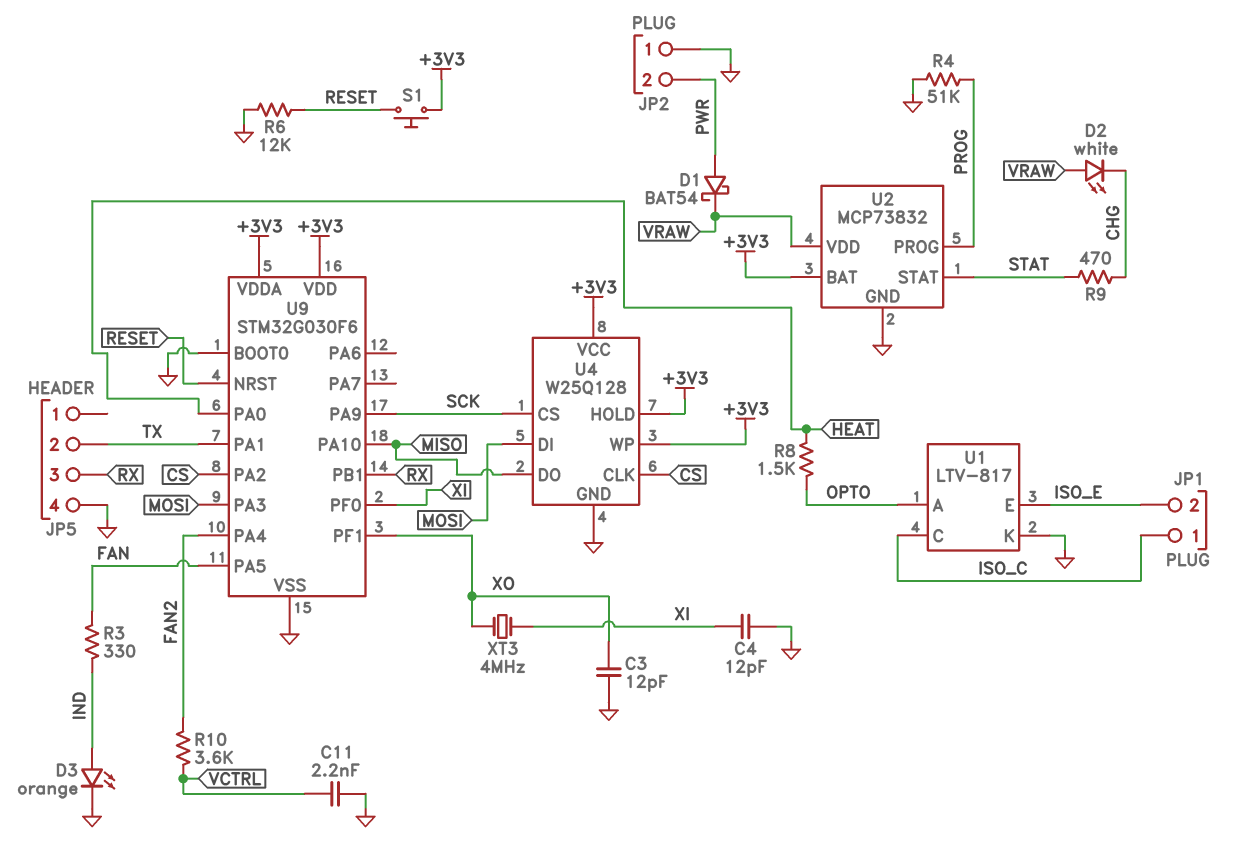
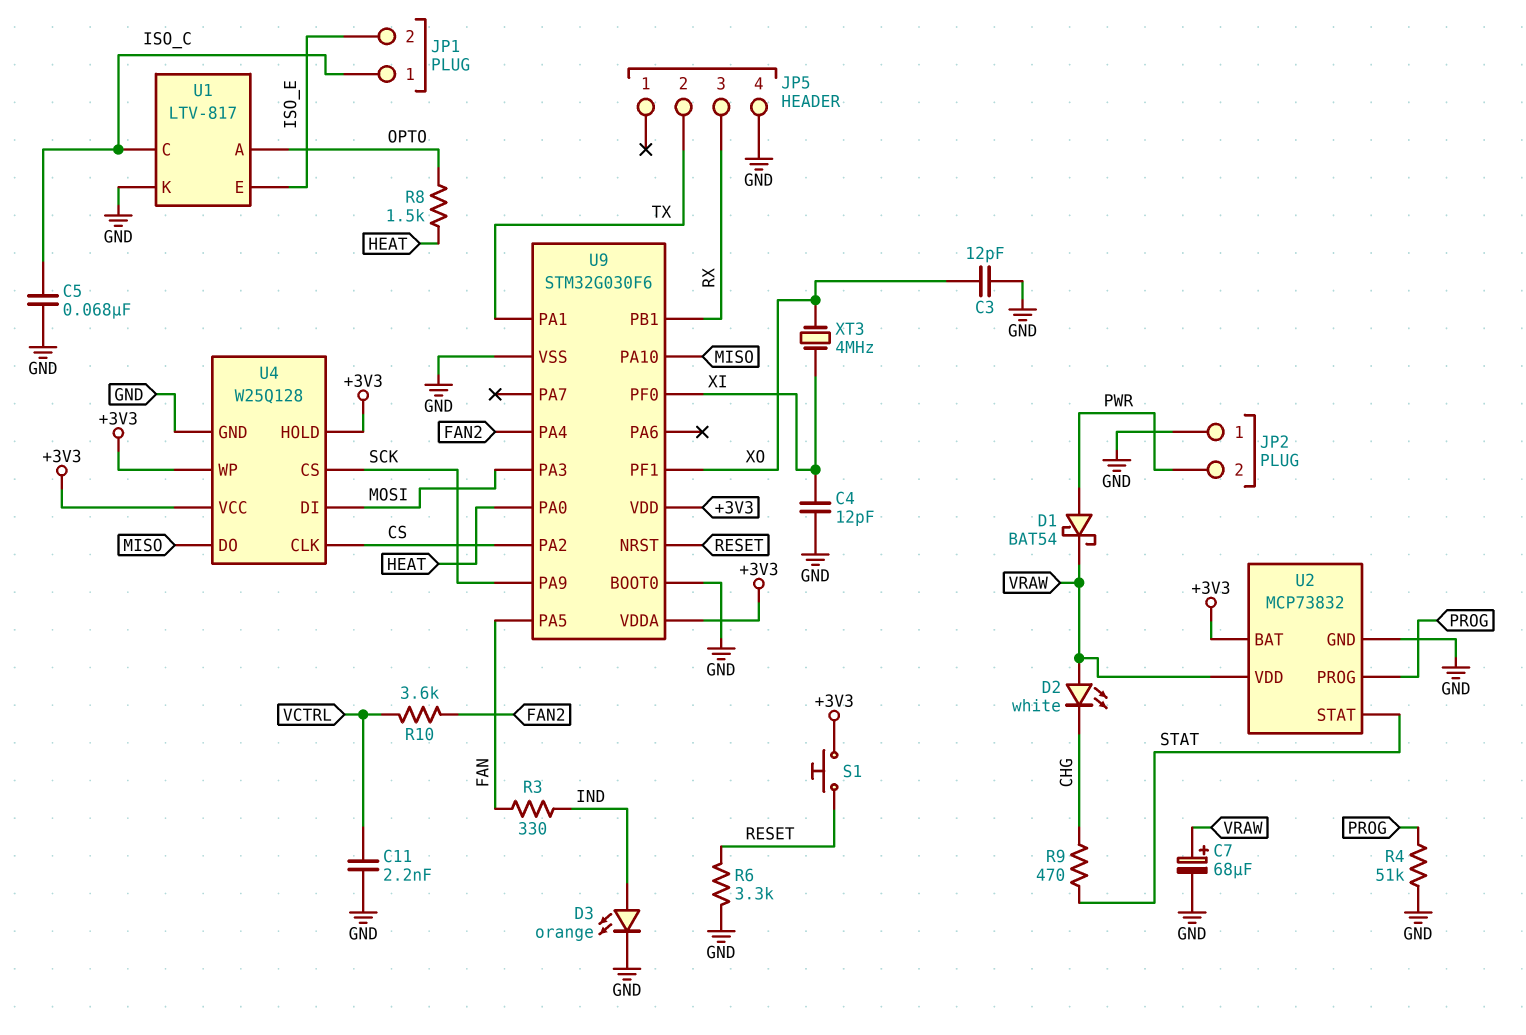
C5: none -> 68nF (GND, ISO_C)
C7: none -> 68uF (plus VRAW, minus GND)
R6: 12k (GND, RESET) -> 3.3k (GND, RESET)

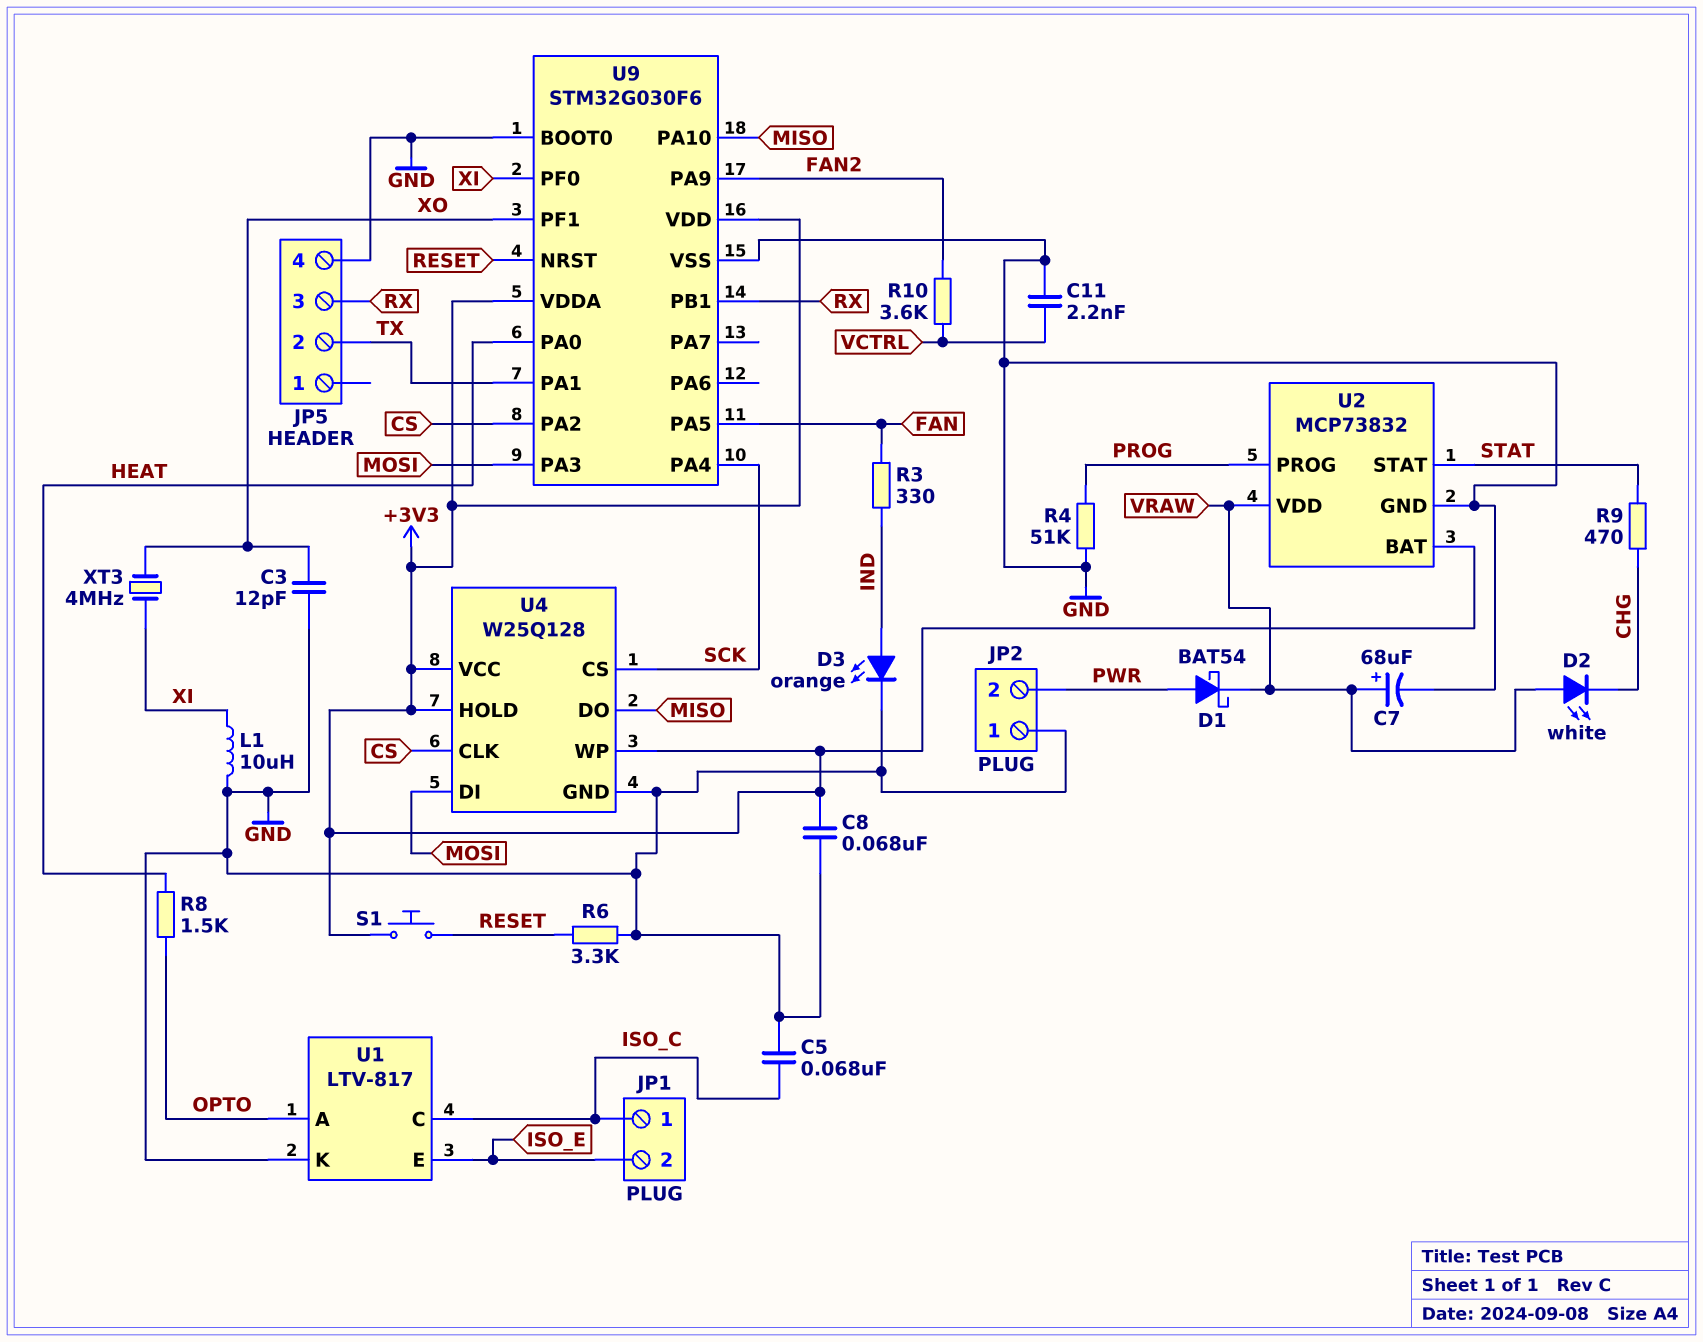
C4: 12pF (GND, XI) -> none
C8: none -> 68nF (+3V3, GND)
L1: none -> 10uH (GND, XI)
U9 pin PA4: FAN2 -> SCK
U9 pin PA9: SCK -> FAN2

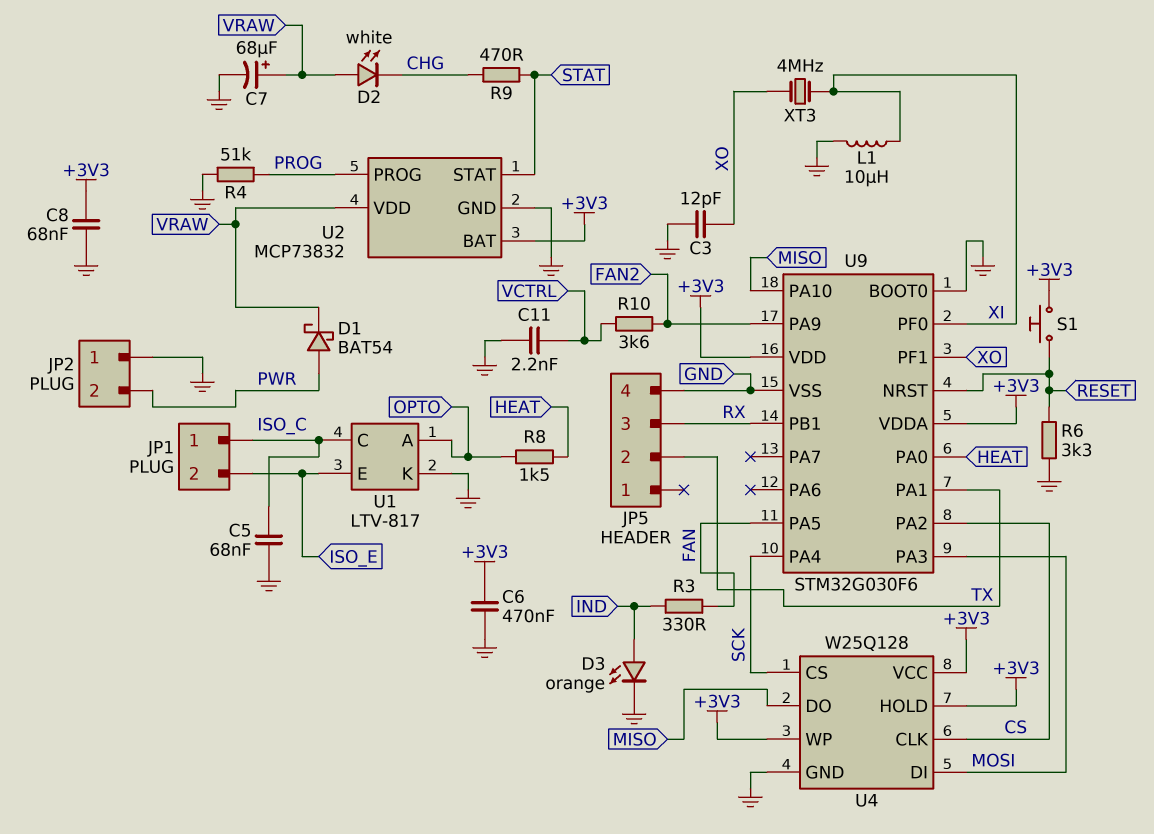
C6: none -> 470nF (+3V3, GND)

